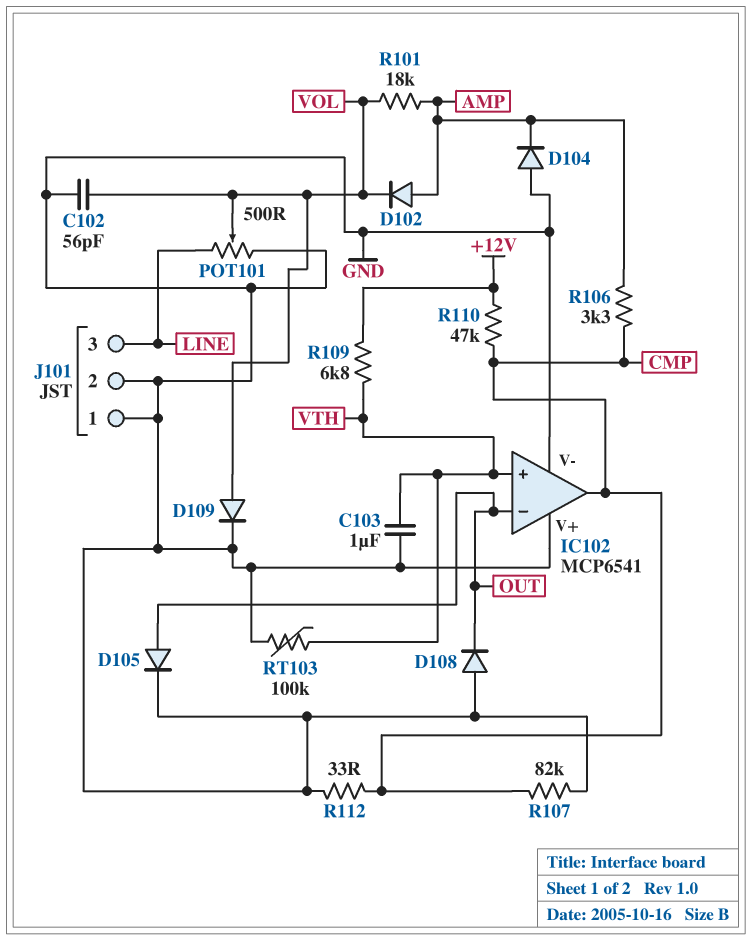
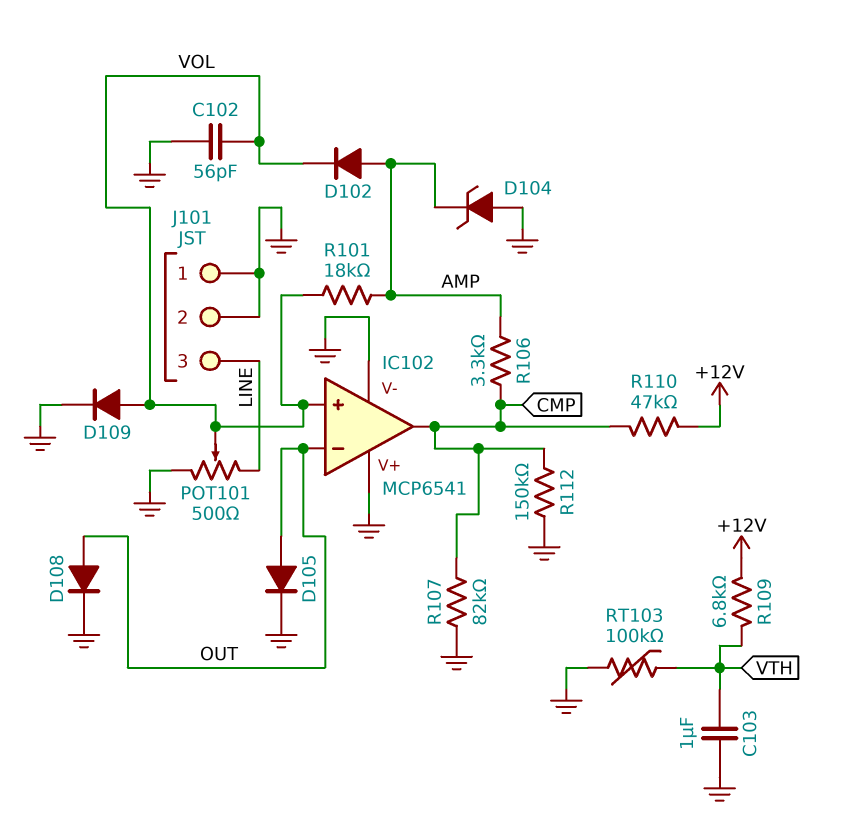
D104: diode (A GND, K AMP) -> zener (A GND, K AMP)
D108: diode (A GND, K OUT) -> diode (A OUT, K GND)
IC102 pin in+: VTH -> VOL
R112: 33 (CMP, GND) -> 150k (CMP, GND)

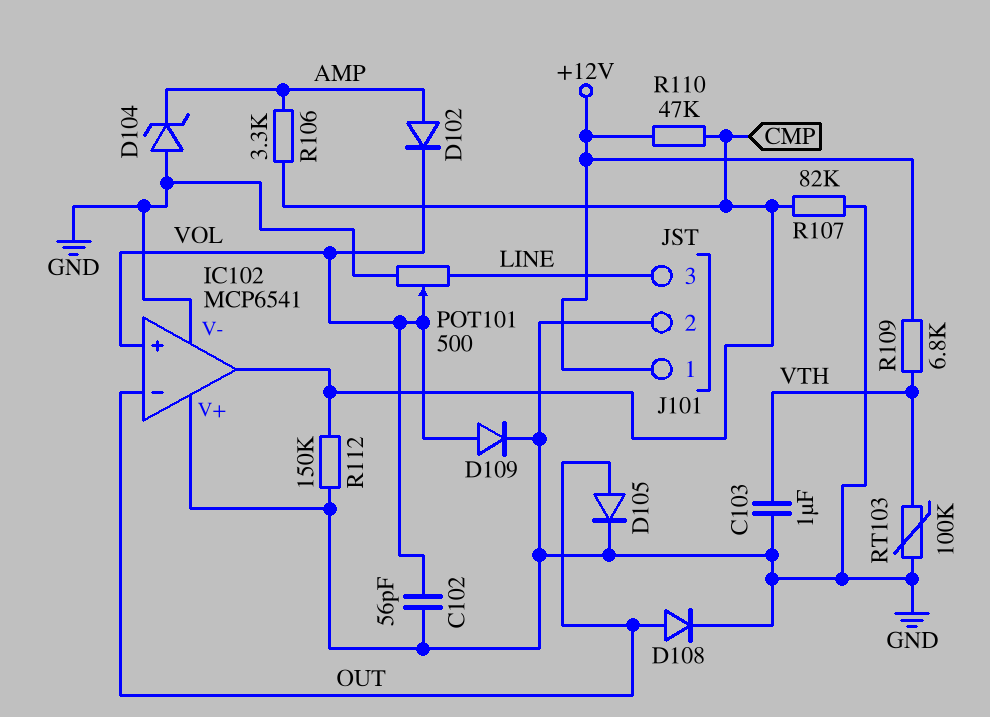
J101 pin 1: GND -> +12V
R101: 18k (AMP, VOL) -> none

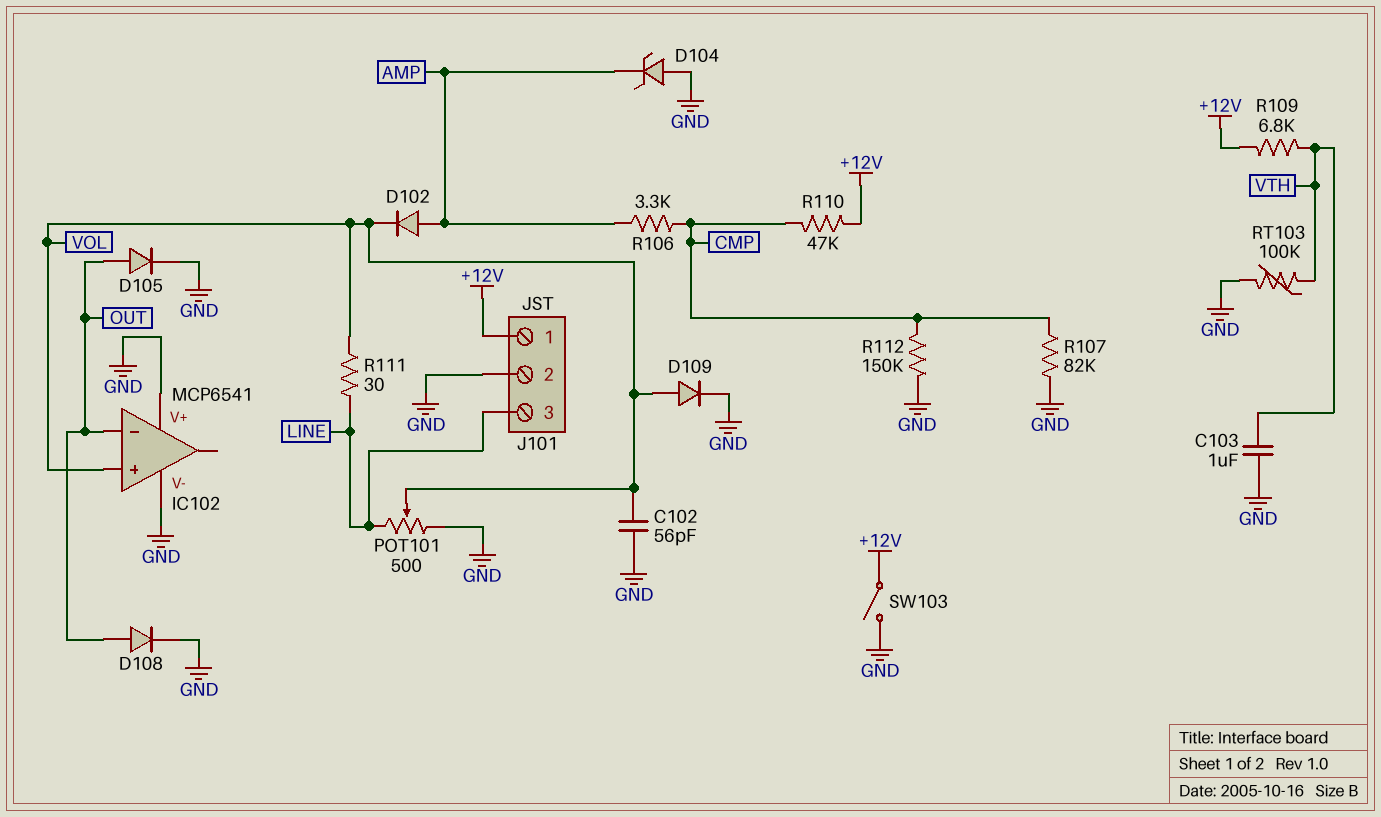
IC102 pin out: CMP -> none
R111: none -> 30 (LINE, VOL)
SW103: none -> switch (+12V, GND)

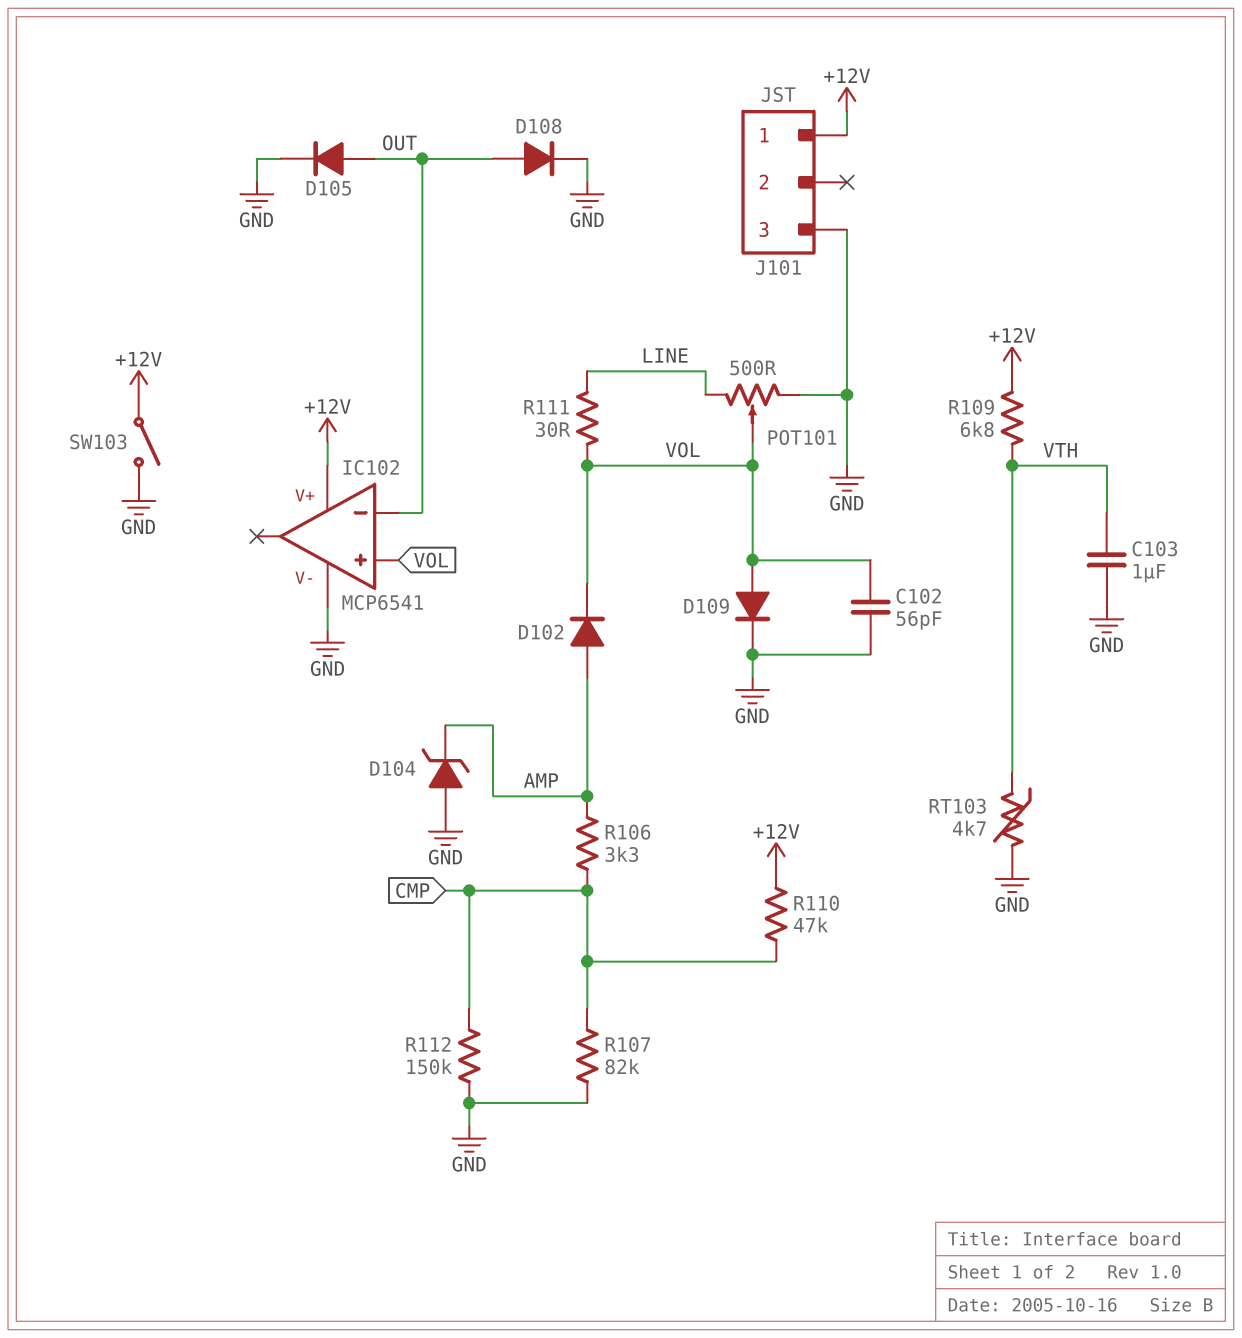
IC102 pin V+: GND -> +12V
J101 pin 2: GND -> none
J101 pin 3: LINE -> GND
RT103: 100k (GND, VTH) -> 4.7k (GND, VTH)

